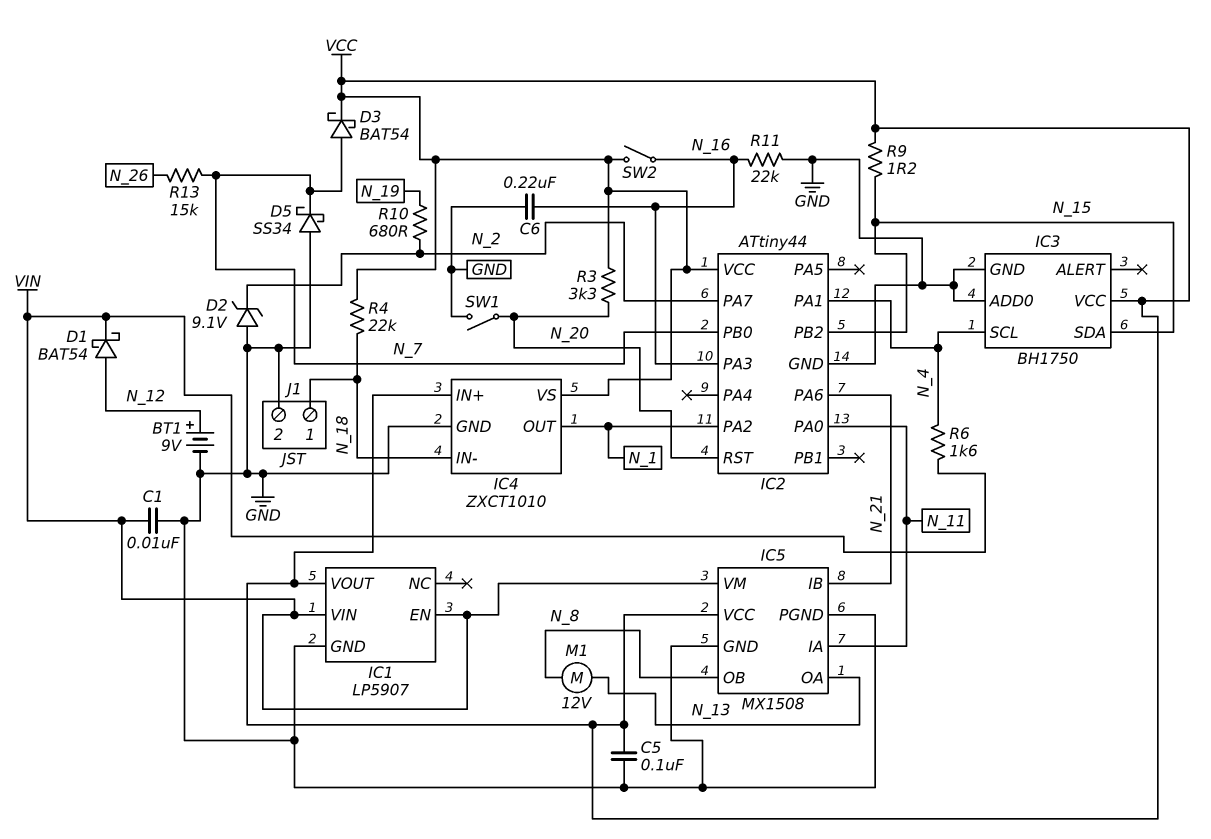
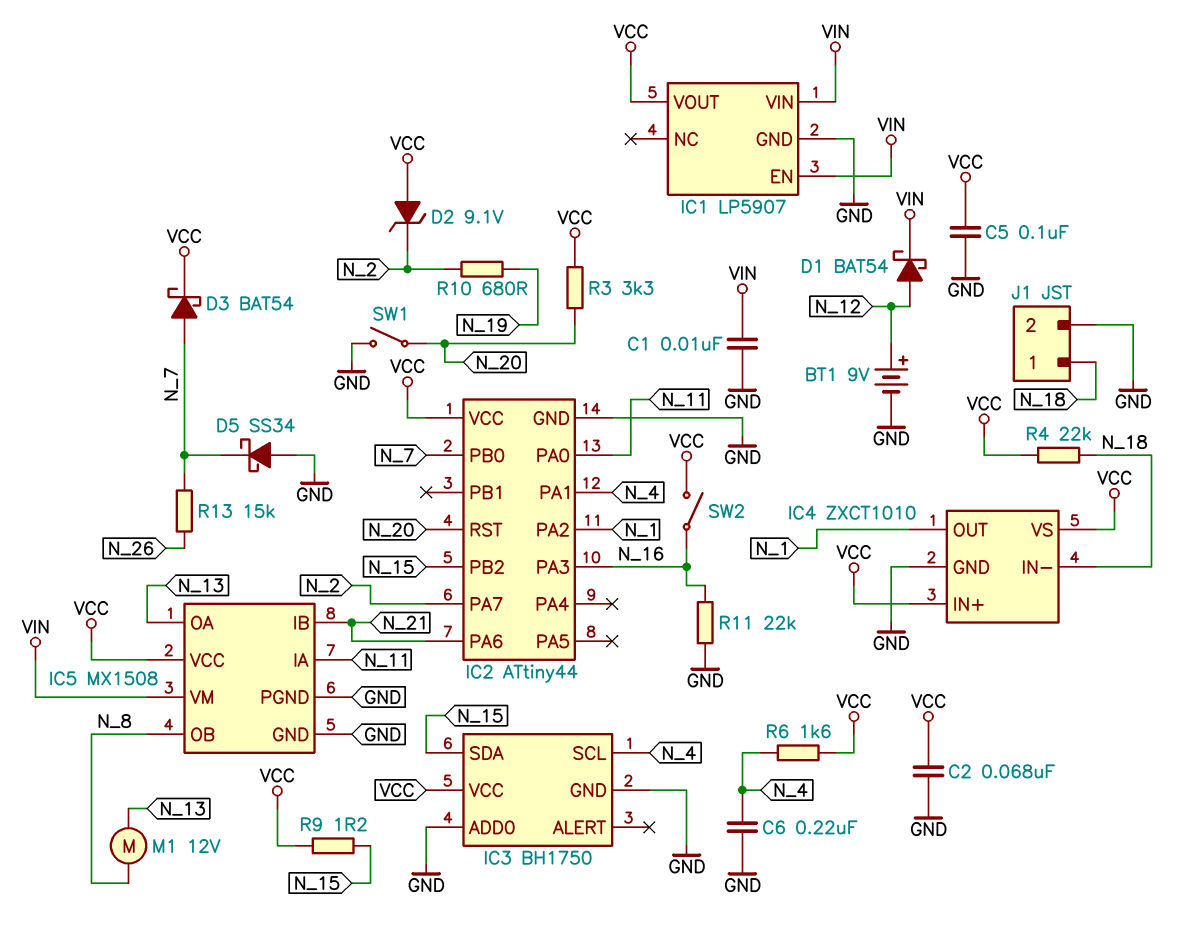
C2: none -> 68nF (GND, VCC)
C6: 220nF (GND, N_16) -> 220nF (GND, N_4)
D2: zener 9.1V (A GND, K N_2) -> zener 9.1V (A VCC, K N_2)
R6: 1.6k (N_4, VIN) -> 1.6k (N_4, VCC)

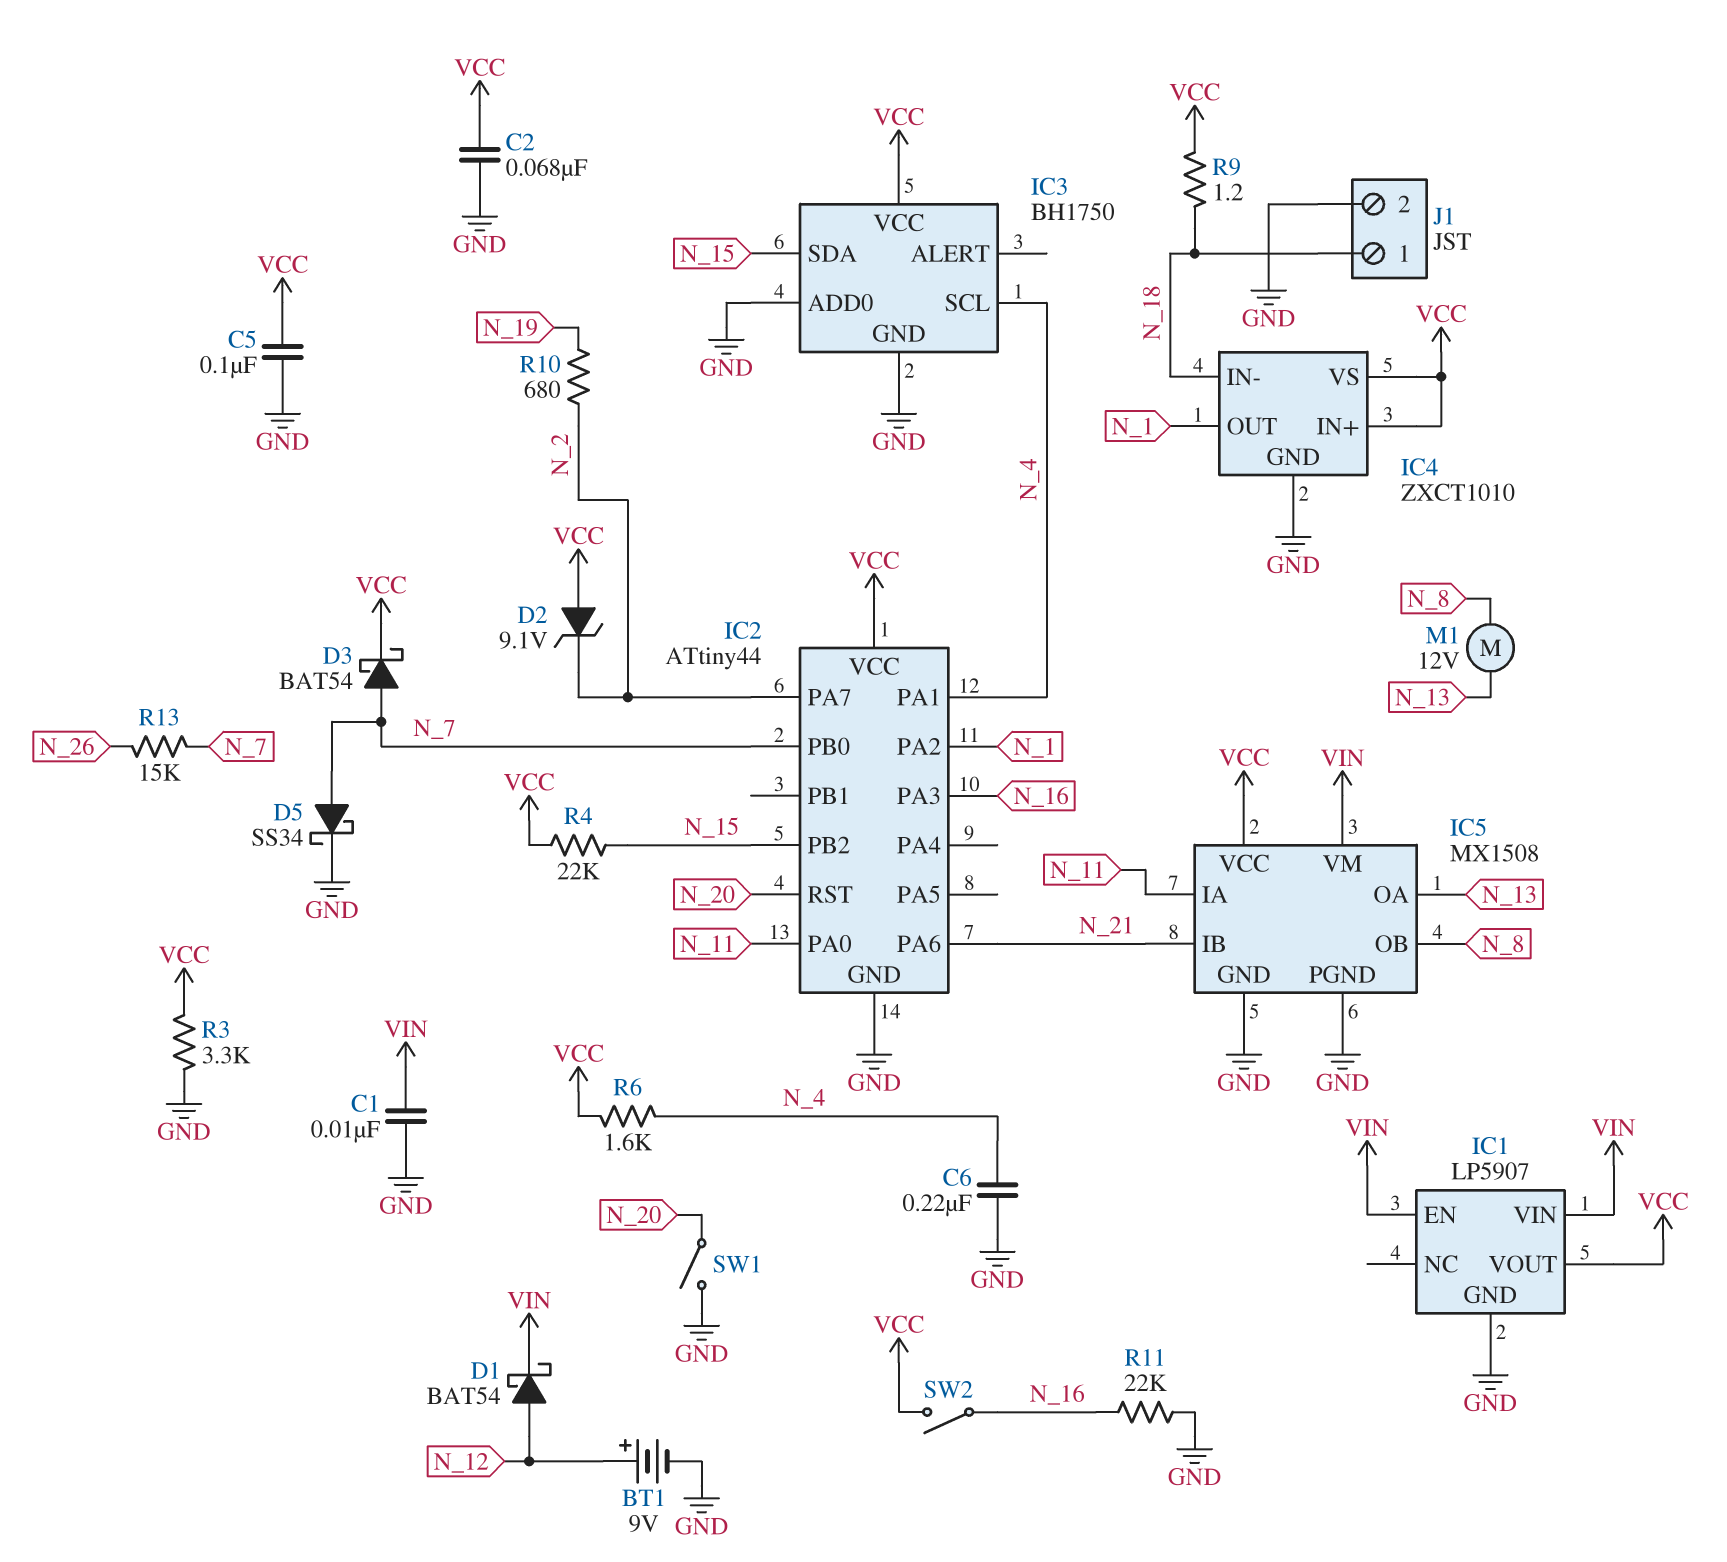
D5: schottky SS34 (A GND, K N_7) -> schottky SS34 (A N_7, K GND)
R3: 3.3k (N_20, VCC) -> 3.3k (GND, VCC)
R4: 22k (N_18, VCC) -> 22k (N_15, VCC)
R9: 1.2 (N_15, VCC) -> 1.2 (N_18, VCC)

